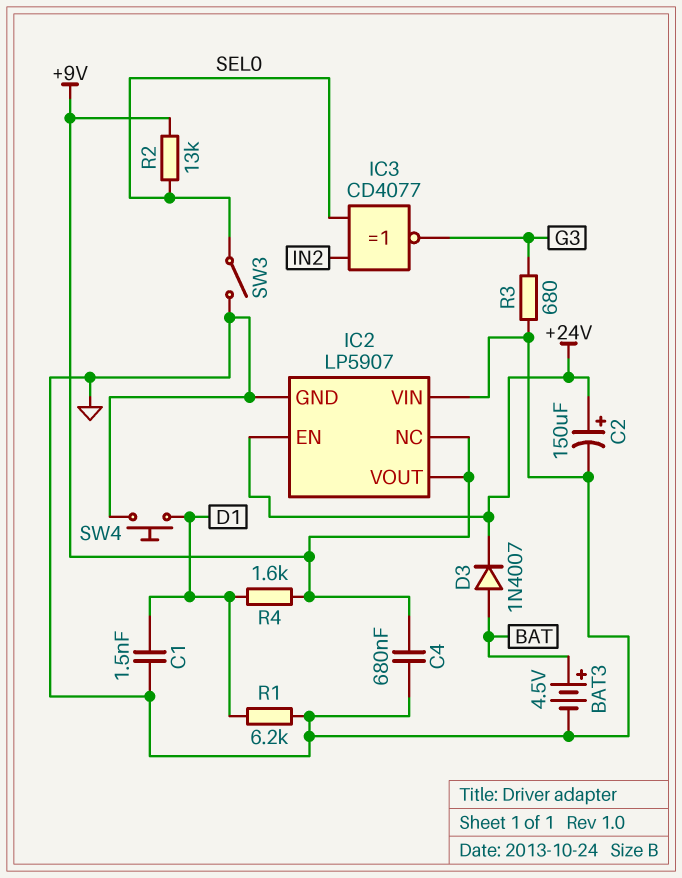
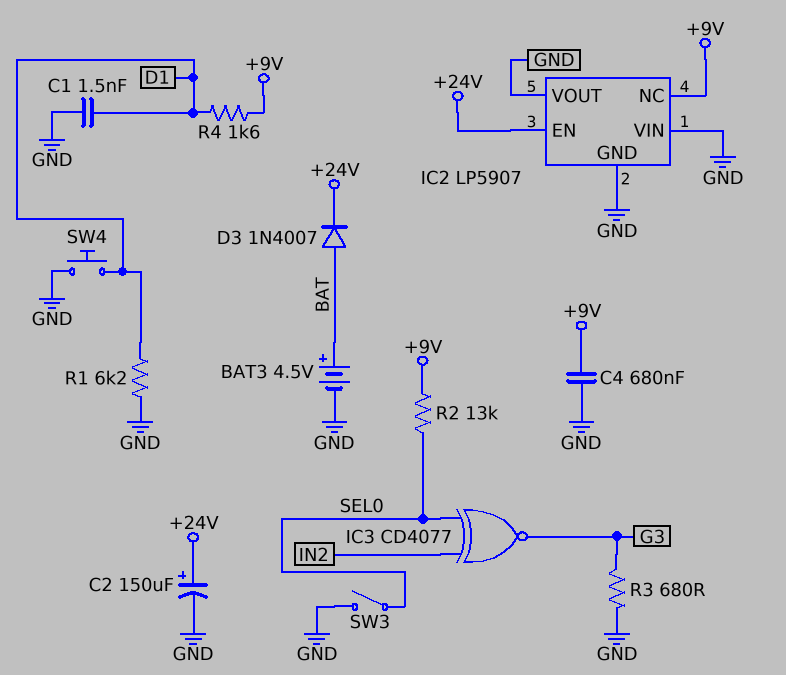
IC2 pin VOUT: +9V -> GND

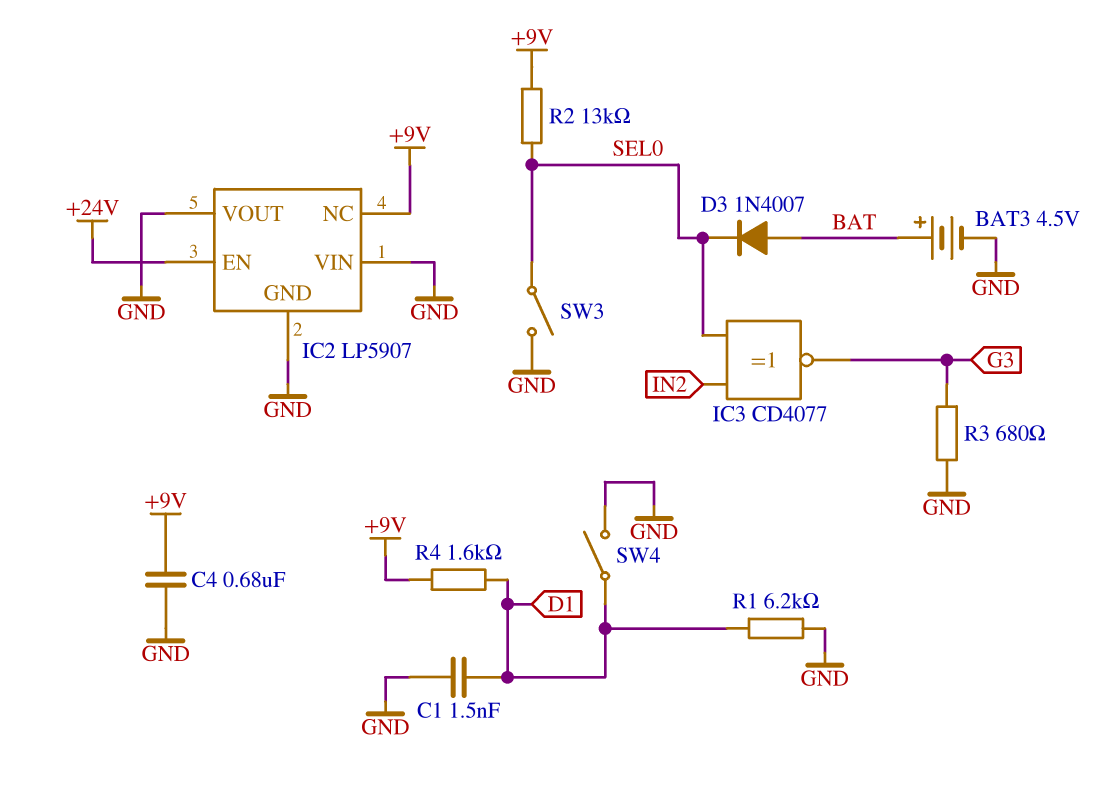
C2: 150uF (plus +24V, minus GND) -> none
D3: diode 1N4007 (A BAT, K +24V) -> diode 1N4007 (A BAT, K SEL0)
SW4: button (D1, GND) -> switch (D1, GND)

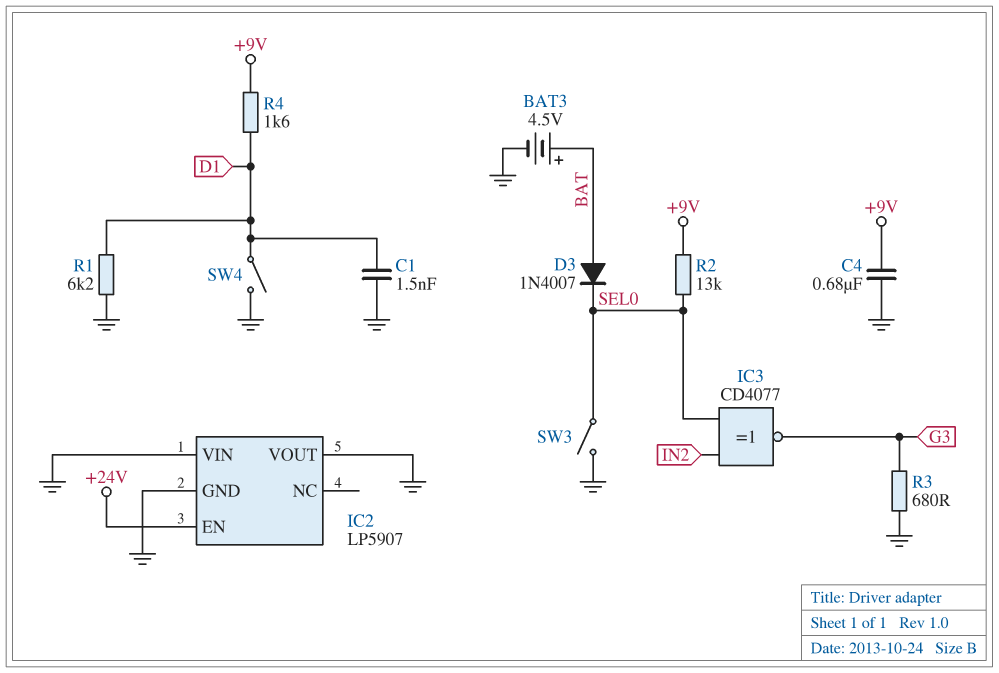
IC2 pin NC: +9V -> none

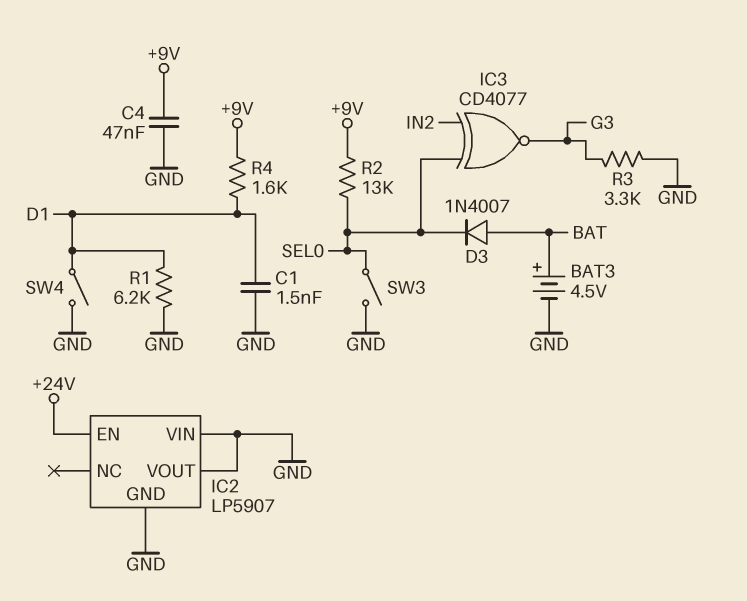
C4: 680nF (+9V, GND) -> 47nF (+9V, GND)
R3: 680 (G3, GND) -> 3.3k (G3, GND)

